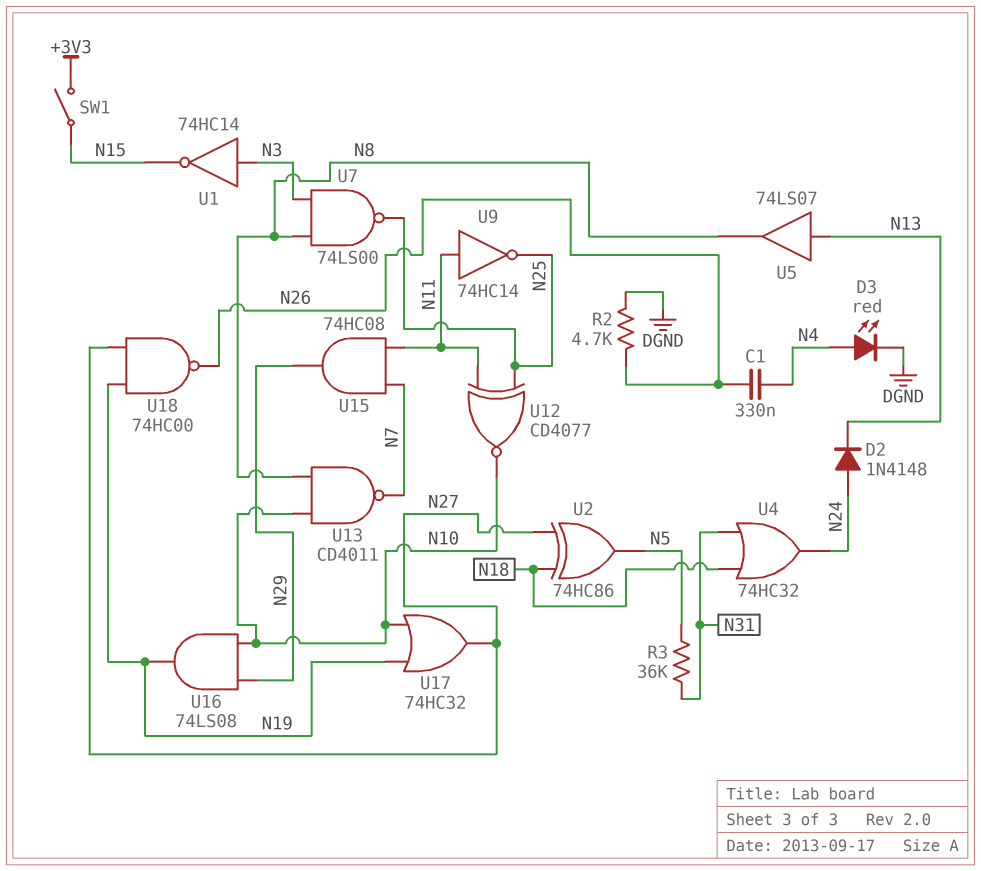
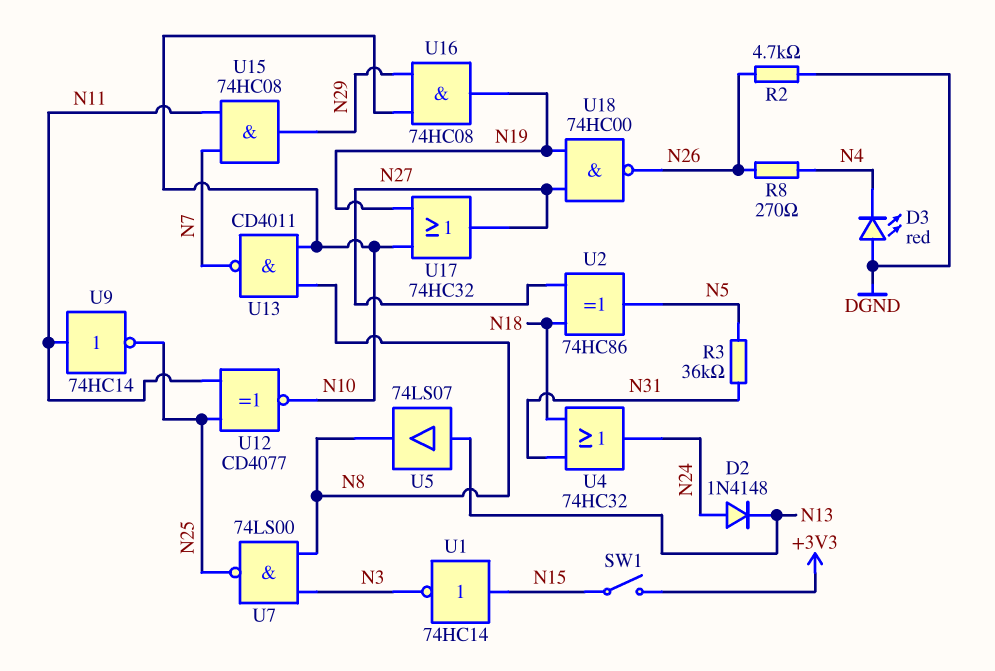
C1: 330nF (N4, N26) -> none
D3: LED red (A N4, K DGND) -> LED red (A DGND, K N4)
R8: none -> 270 (N4, N26)
U1: NOT 74HC14 (in N3, out N15) -> NOT 74HC14 (in N15, out N3)
U16: AND 74LS08 (in N10, in N29, out N19) -> AND 74HC08 (in N10, in N29, out N19)

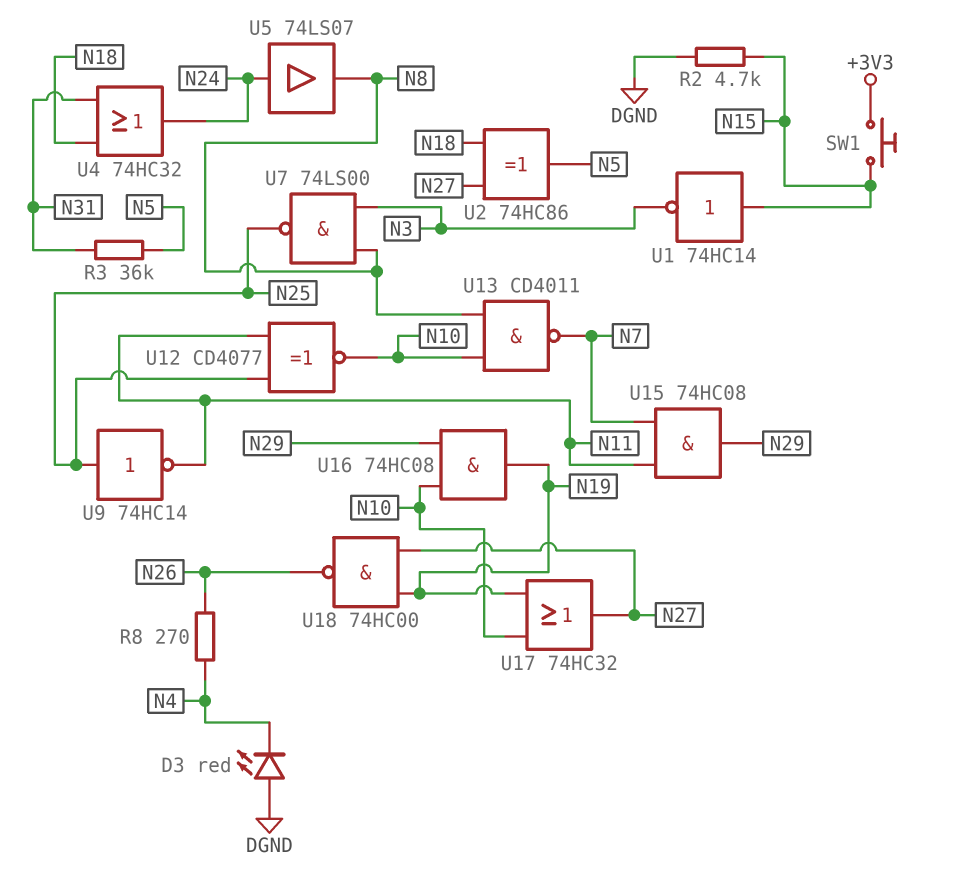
D2: diode 1N4148 (A N24, K N13) -> none
R2: 4.7k (DGND, N26) -> 4.7k (DGND, N15)
SW1: switch (+3V3, N15) -> button (+3V3, N15)
U5: buffer 74LS07 (in N13, out N8) -> buffer 74LS07 (in N24, out N8)
U9: NOT 74HC14 (in N11, out N25) -> NOT 74HC14 (in N25, out N11)

